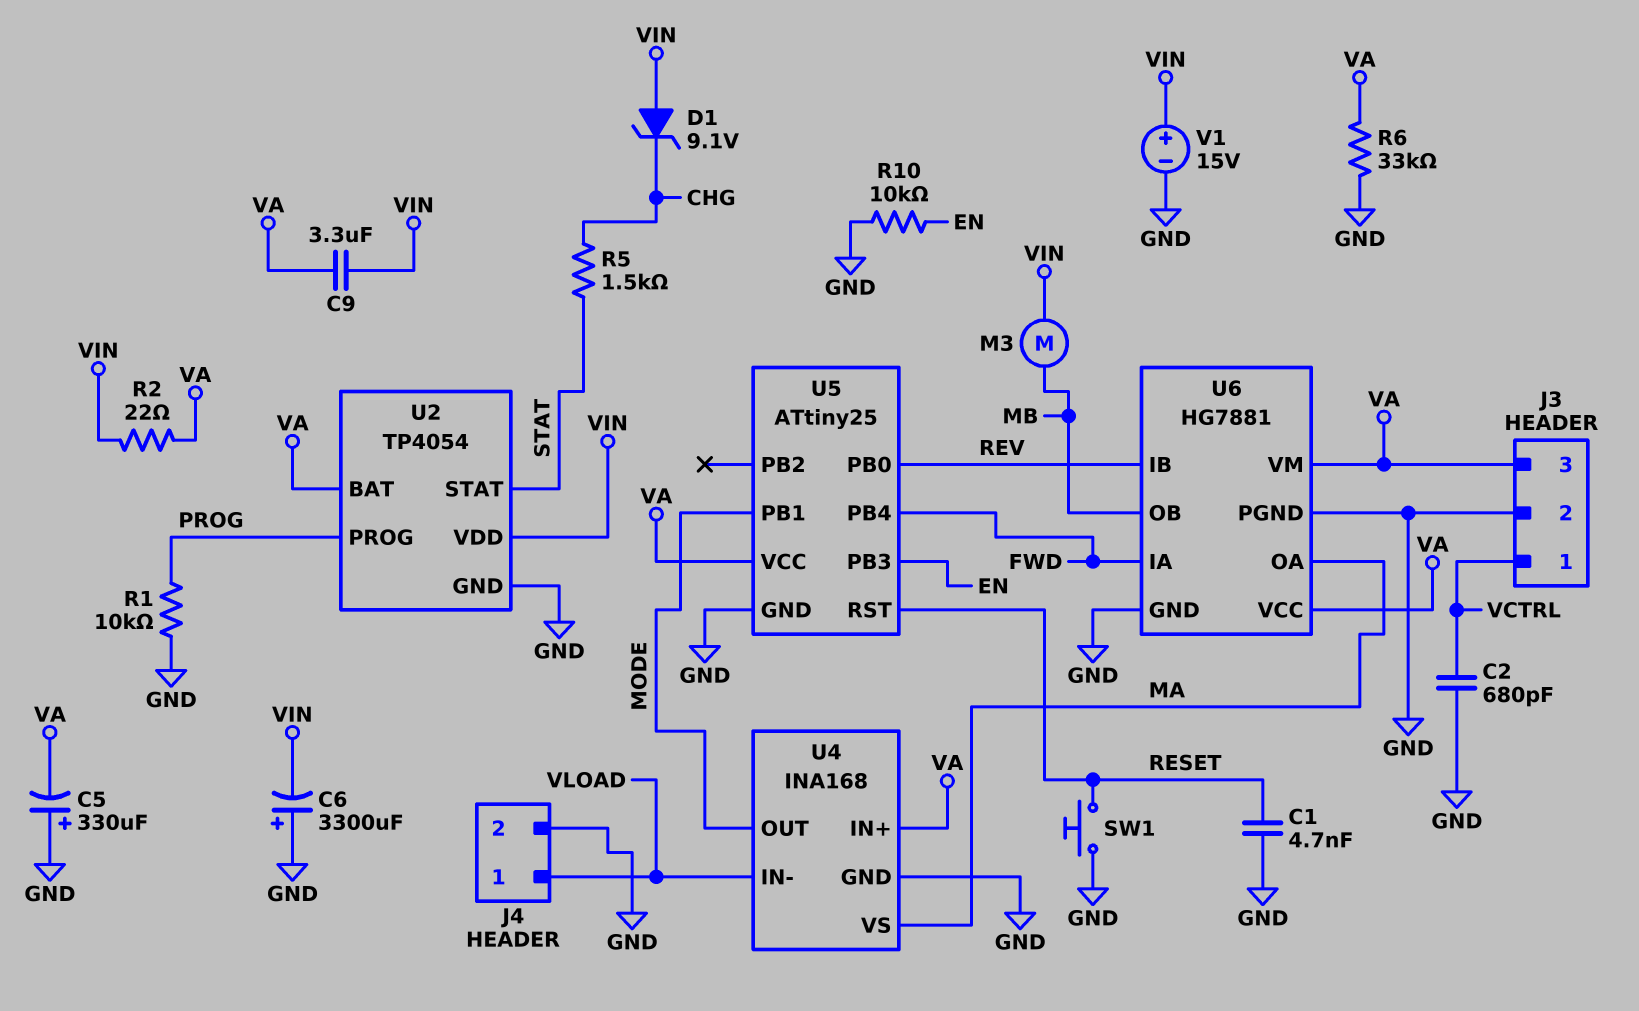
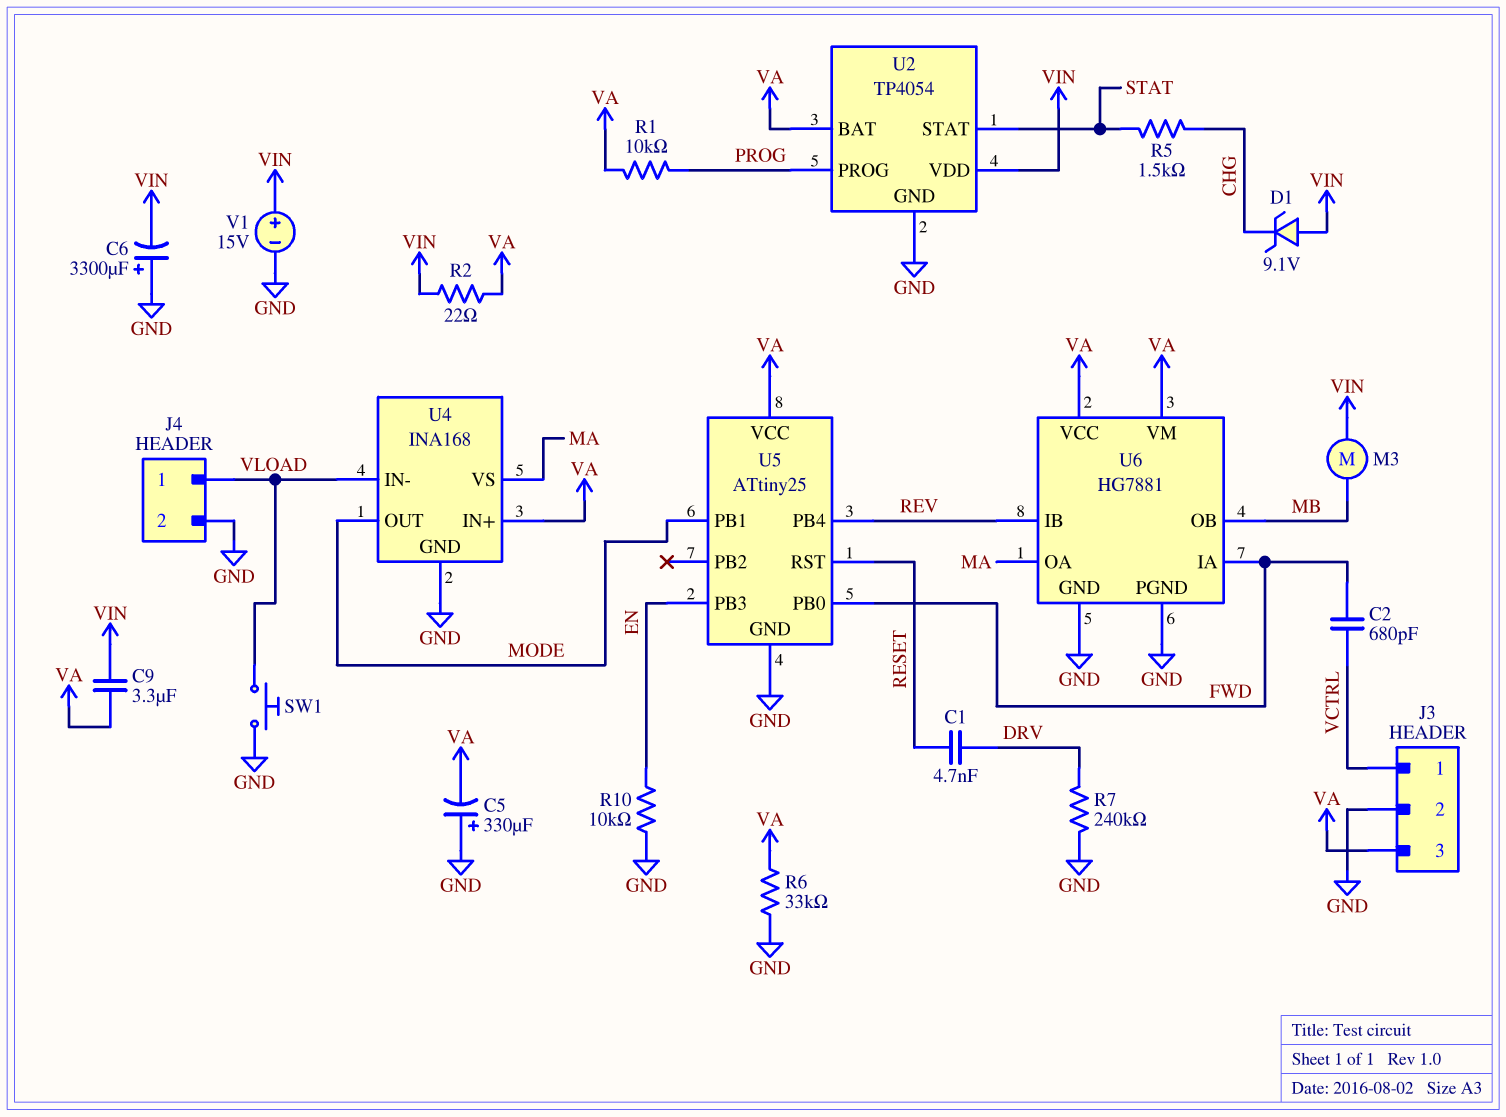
C1: 4.7nF (GND, RESET) -> 4.7nF (DRV, RESET)
C2: 680pF (GND, VCTRL) -> 680pF (FWD, VCTRL)
R1: 10k (GND, PROG) -> 10k (PROG, VA)
R7: none -> 240k (DRV, GND)
SW1: button (GND, RESET) -> button (GND, VLOAD)
U5 pin PB0: REV -> FWD
U5 pin PB4: FWD -> REV

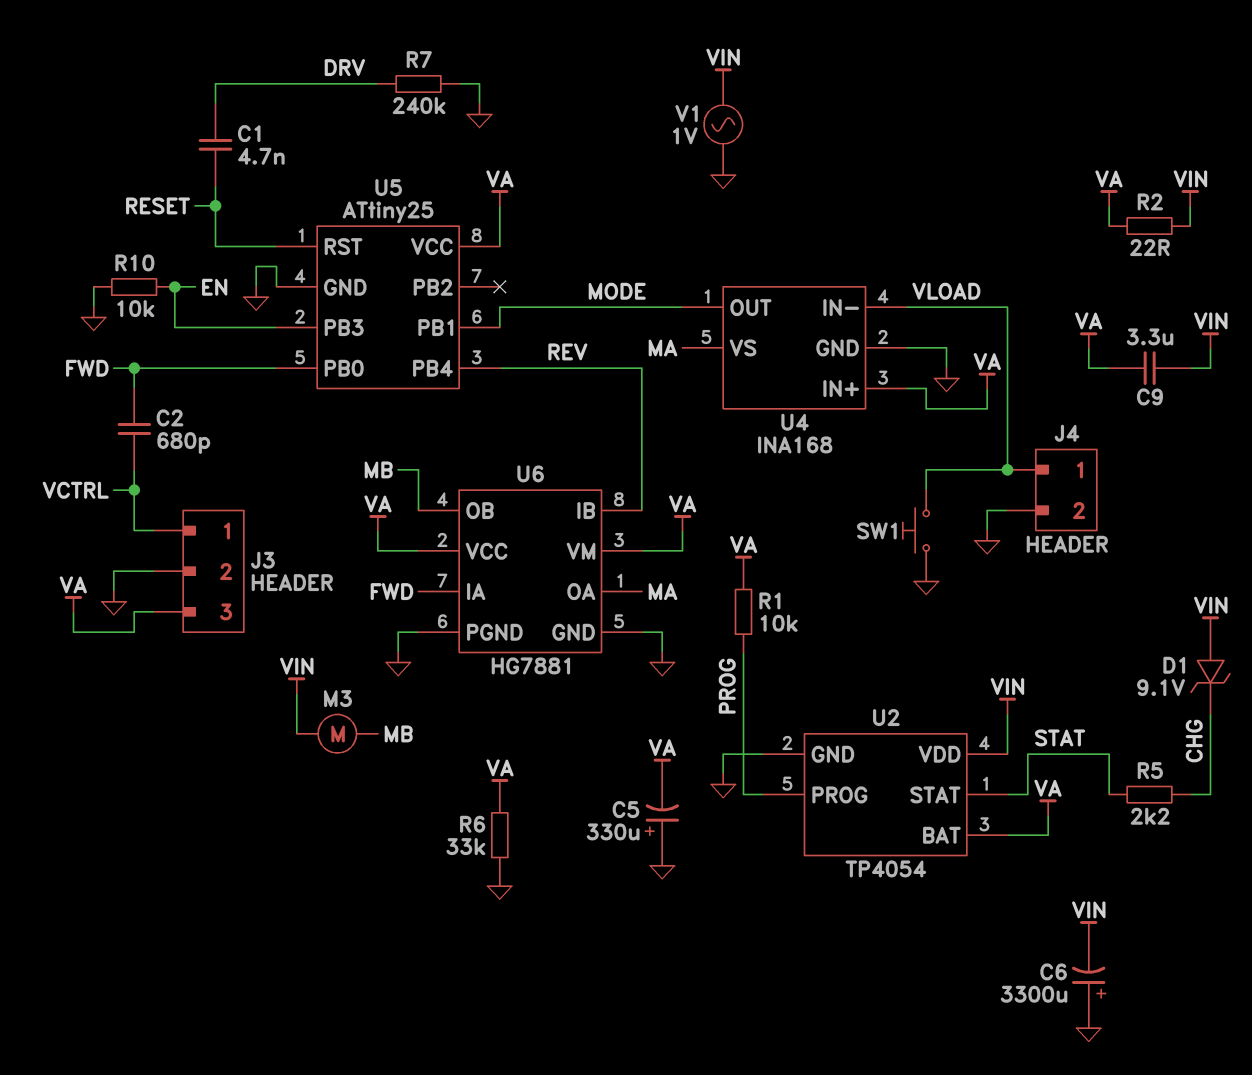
R5: 1.5k (CHG, STAT) -> 2.2k (CHG, STAT)
V1: 15V (plus VIN, minus GND) -> AC 1V (GND, VIN)

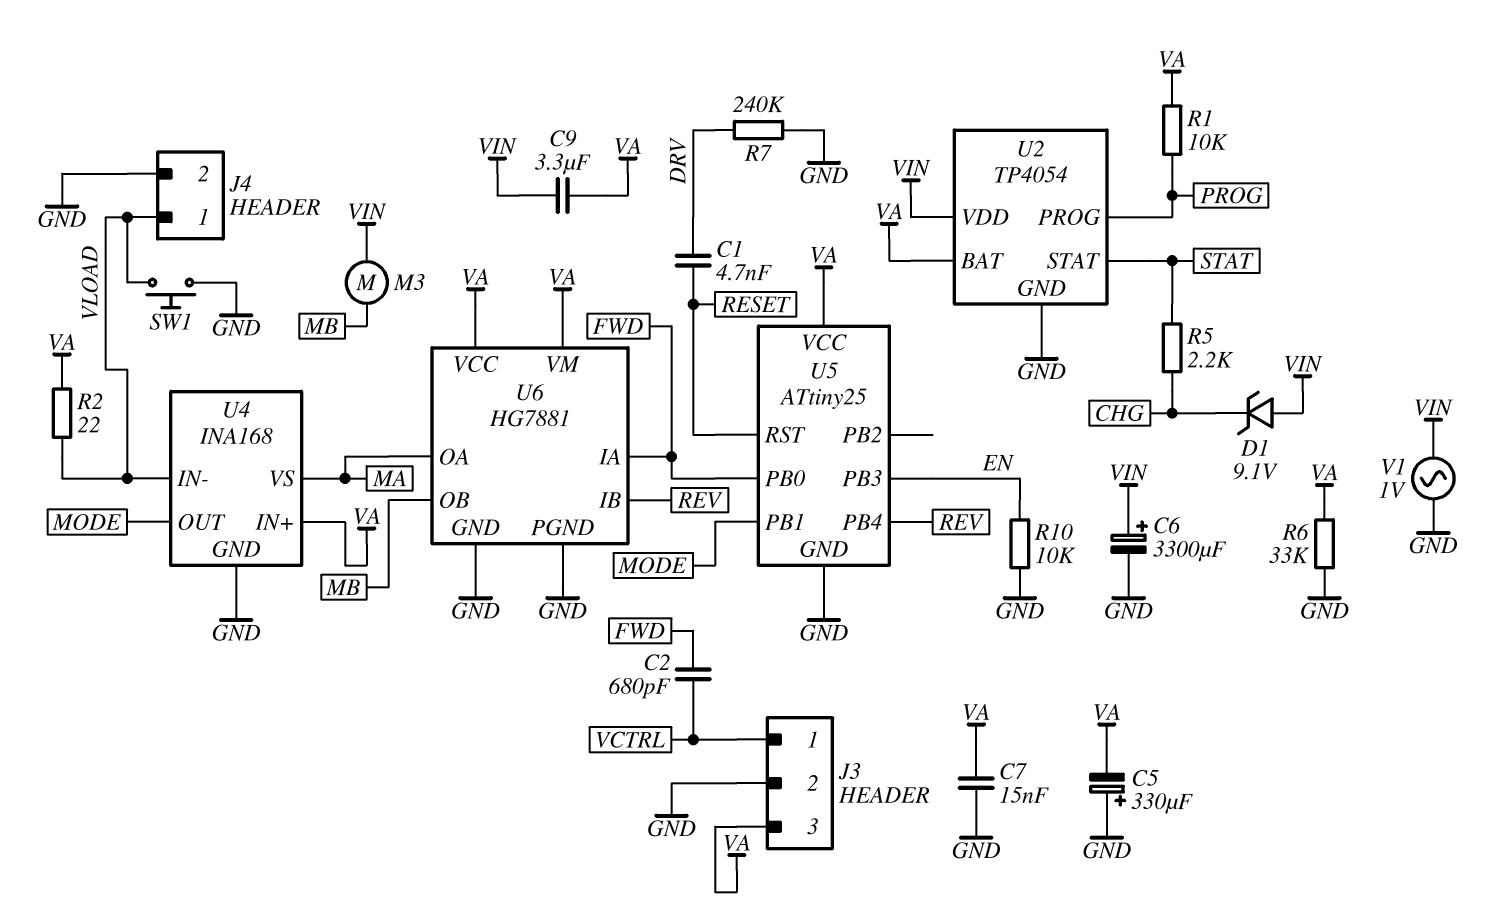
C6: 3300uF (plus GND, minus VIN) -> 3300uF (plus VIN, minus GND)
C7: none -> 15nF (GND, VA)
R2: 22 (VA, VIN) -> 22 (VA, VLOAD)

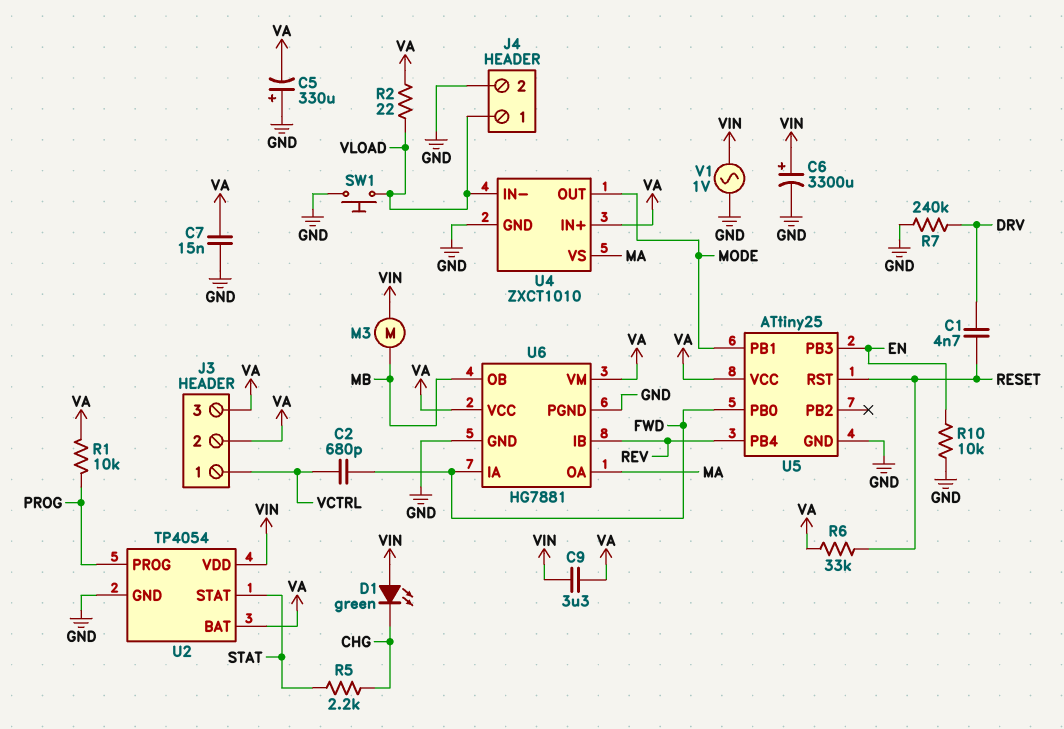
D1: zener 9.1V (A VIN, K CHG) -> LED green (A VIN, K CHG)
J3 pin 2: GND -> VA
R6: 33k (GND, VA) -> 33k (RESET, VA)
U4: INA168 -> ZXCT1010

